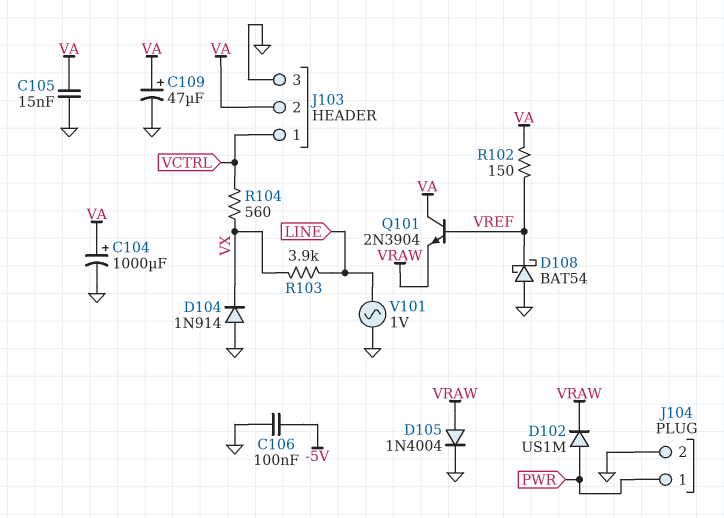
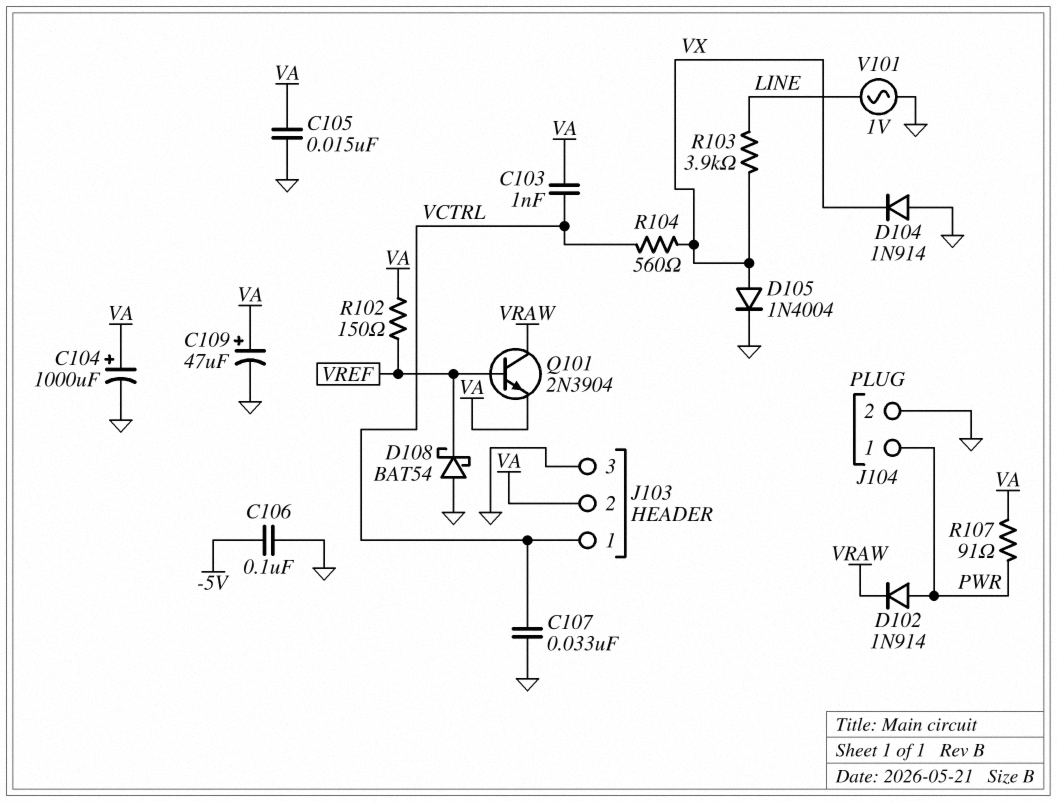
C103: none -> 1nF (VA, VCTRL)
C107: none -> 33nF (GND, VCTRL)
D102: diode US1M (A PWR, K VRAW) -> diode 1N914 (A PWR, K VRAW)
D105: diode 1N4004 (A VRAW, K GND) -> diode 1N4004 (A VX, K GND)
Q101: NPN 2N3904 (B VREF, C VA, E VRAW) -> NPN 2N3904 (B VREF, C VRAW, E VA)
R107: none -> 91 (PWR, VA)

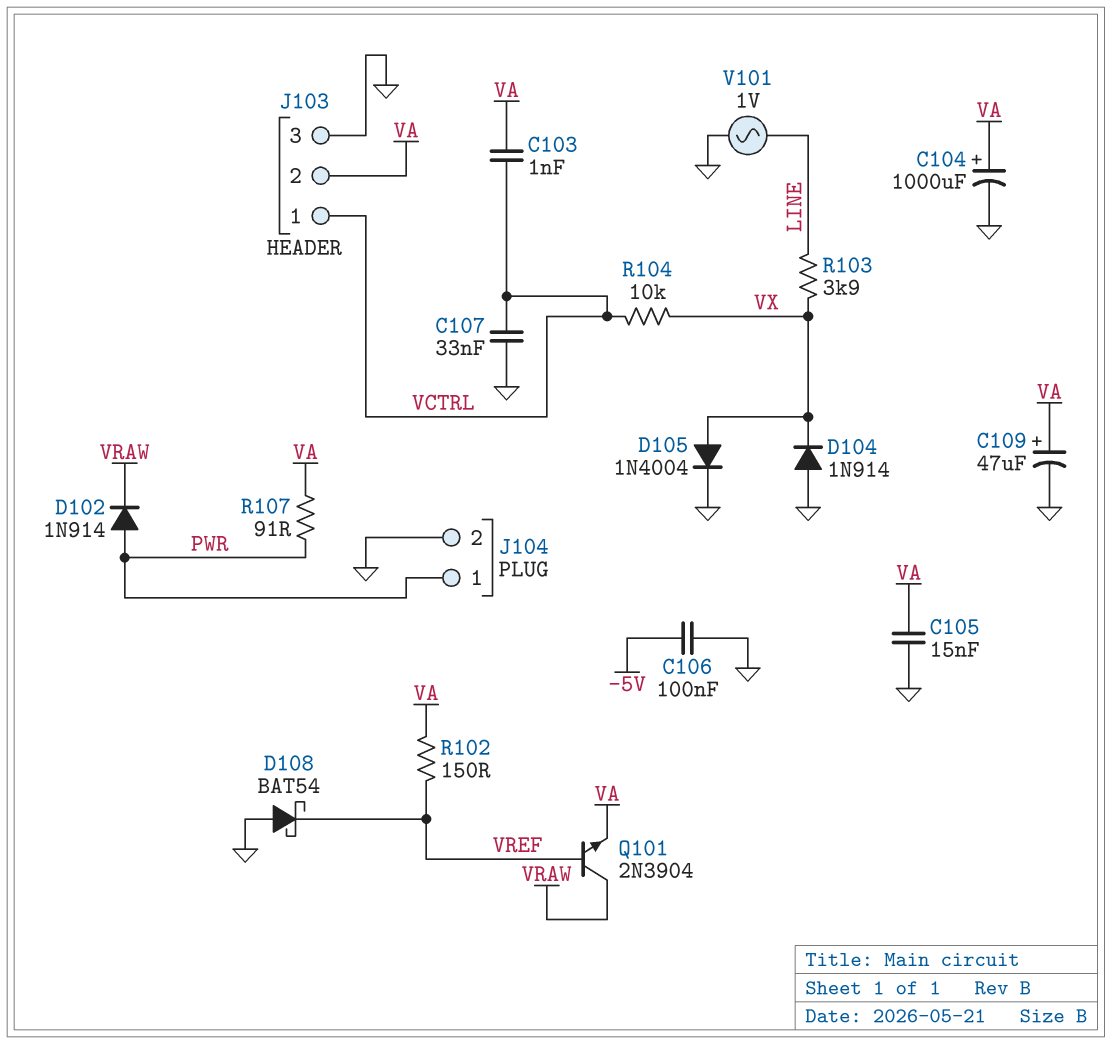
R104: 560 (VCTRL, VX) -> 10k (VCTRL, VX)

